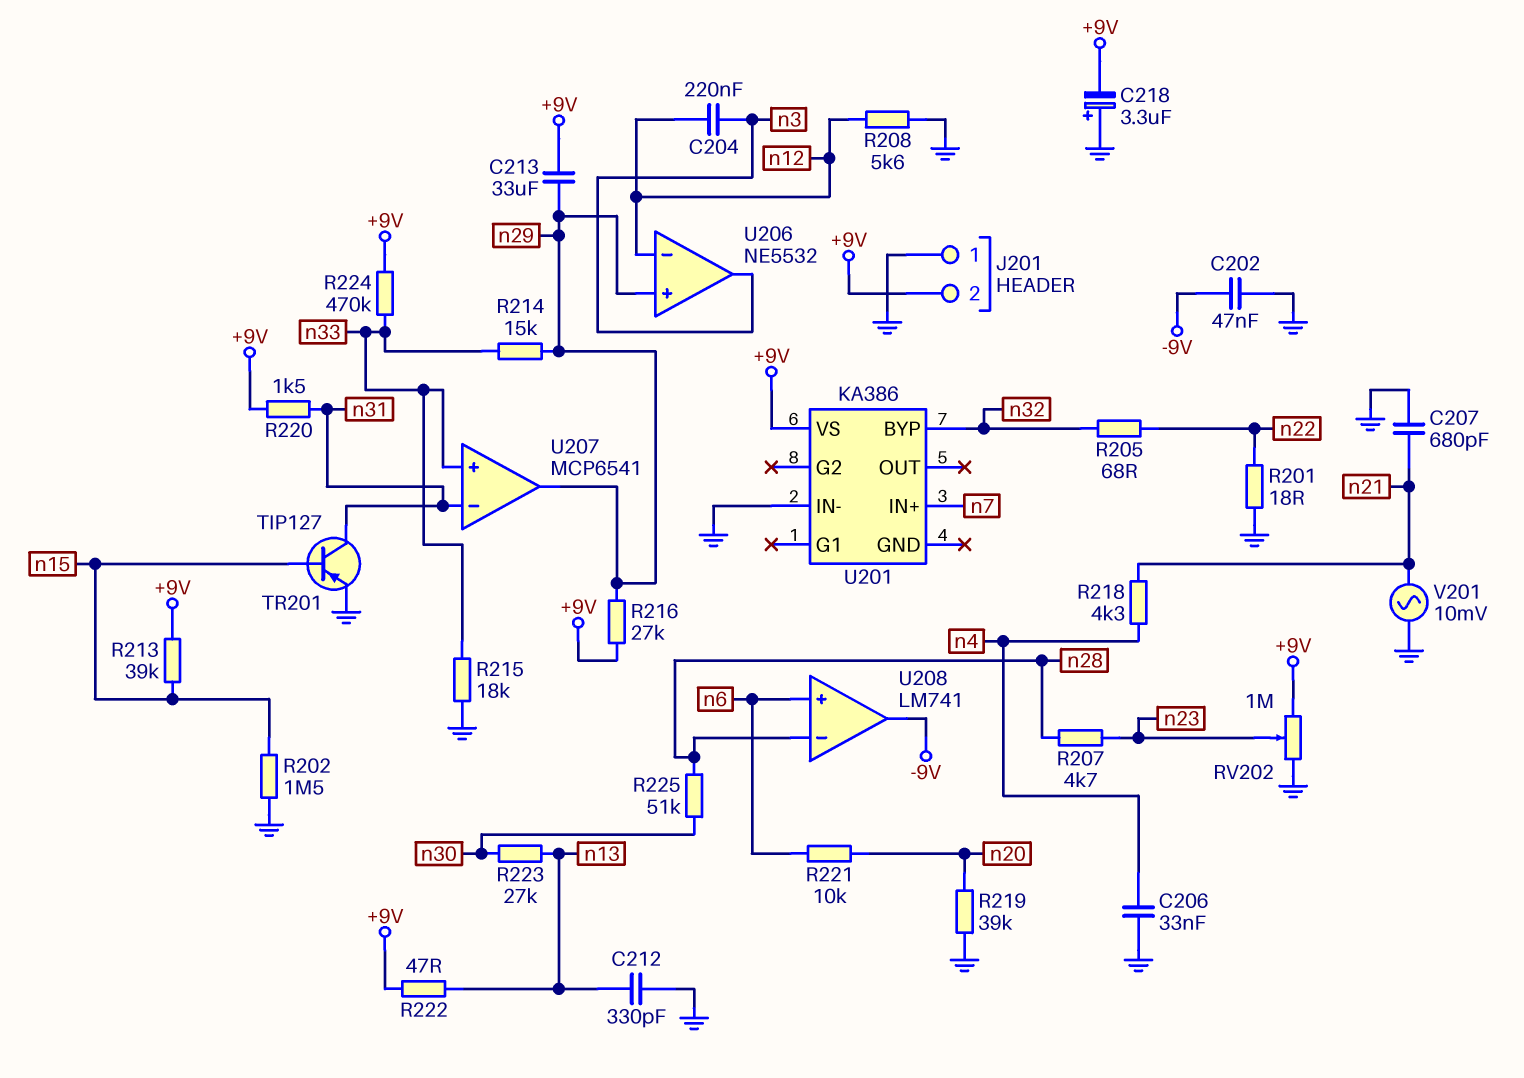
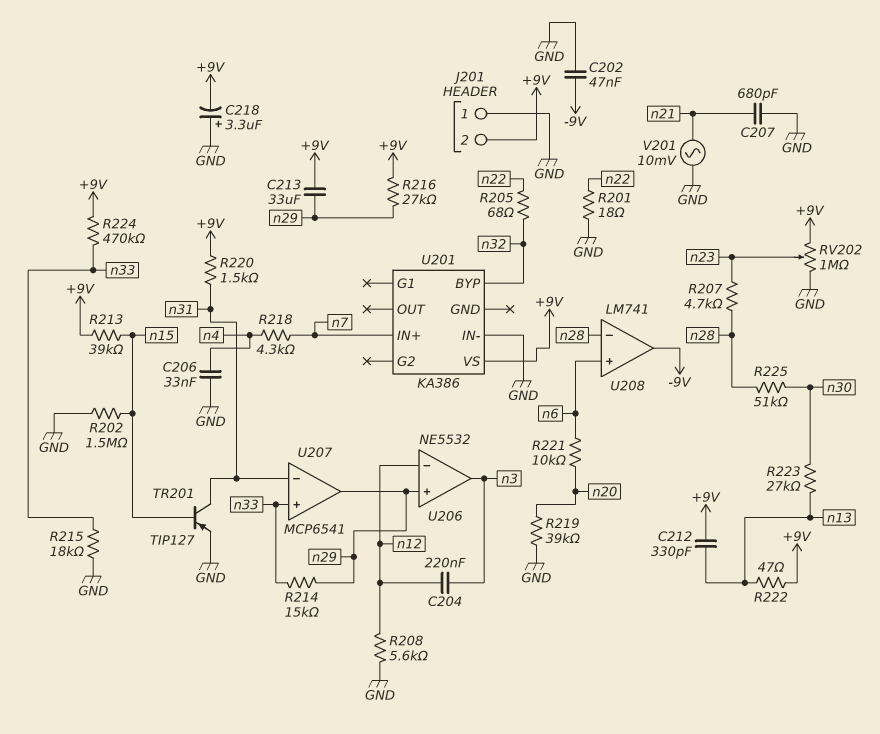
C212: 330pF (GND, n13) -> 330pF (+9V, n13)
R218: 4.3k (n4, n21) -> 4.3k (n4, n7)

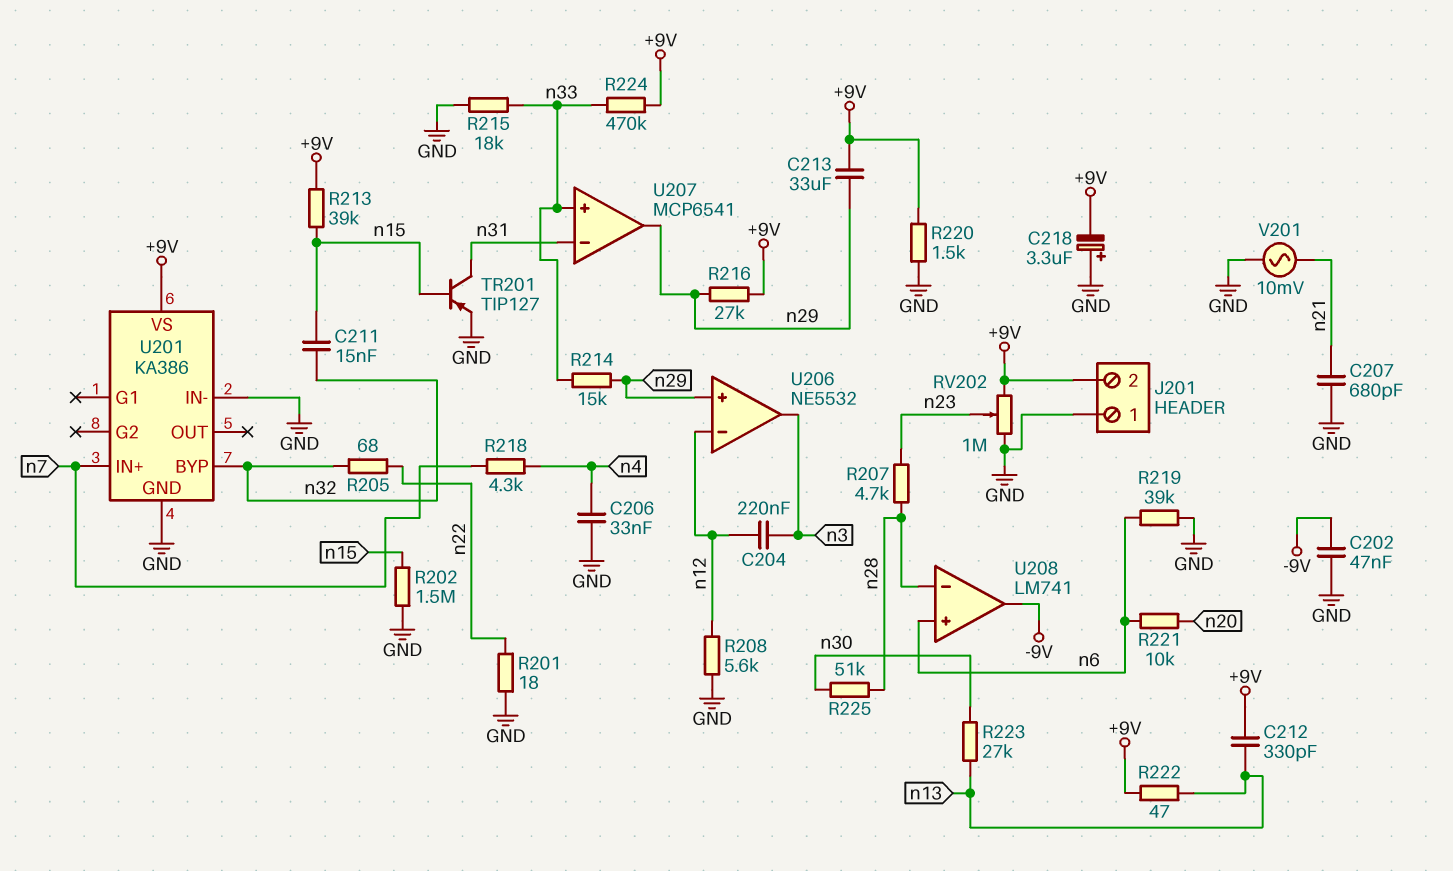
C211: none -> 15nF (n15, n32)
R219: 39k (GND, n20) -> 39k (GND, n6)
R220: 1.5k (+9V, n31) -> 1.5k (+9V, GND)
U201 pin GND: none -> GND

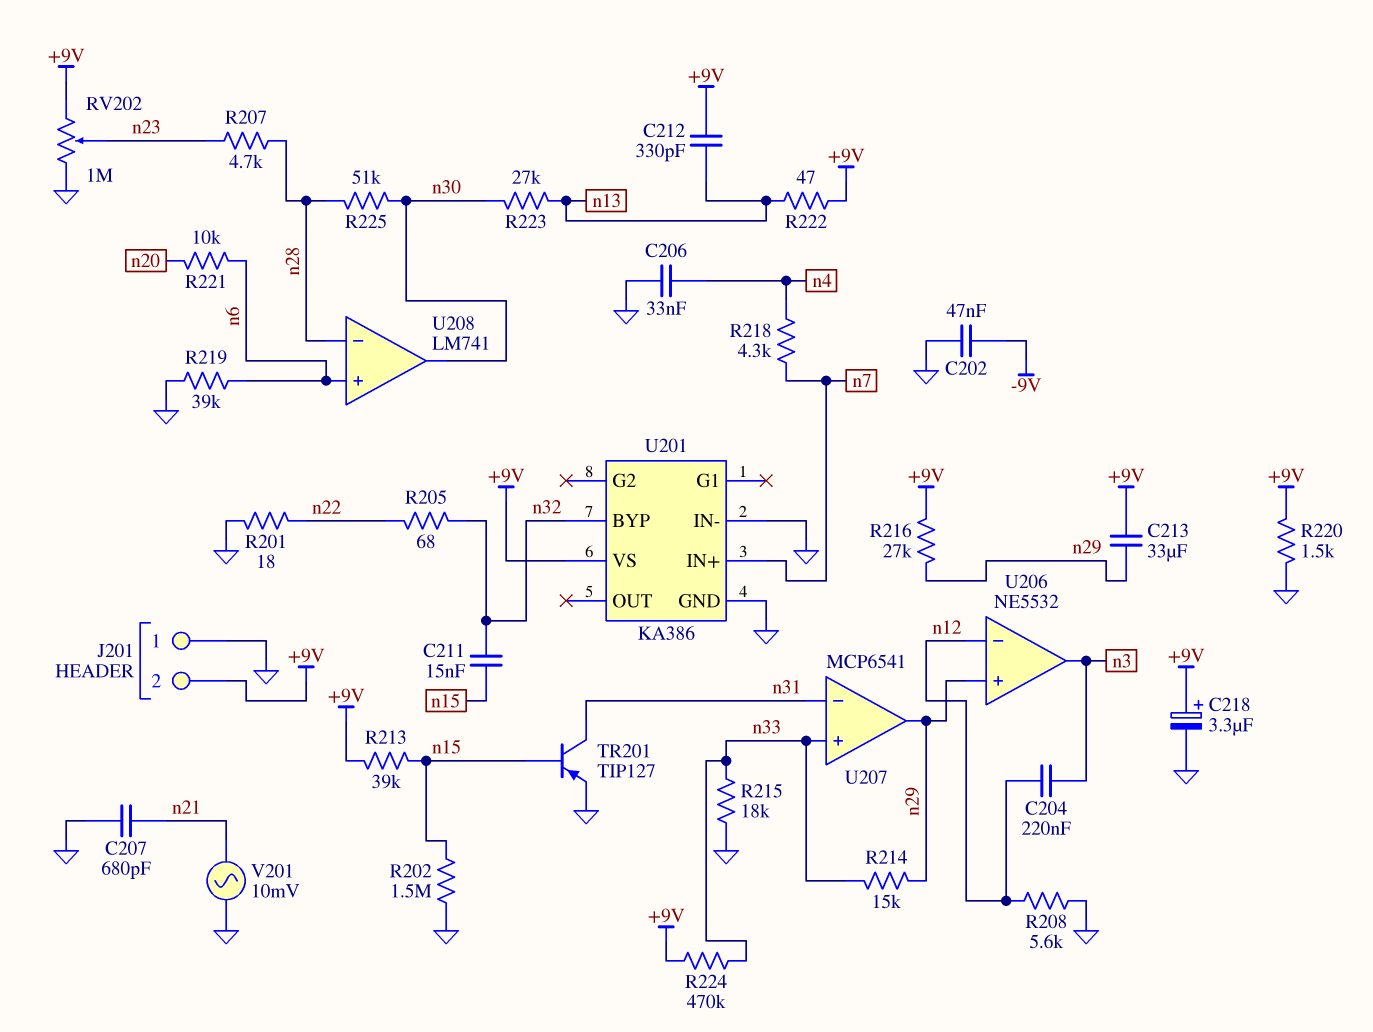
C218: 3.3uF (plus GND, minus +9V) -> 3.3uF (plus +9V, minus GND)
U208 pin out: -9V -> n30

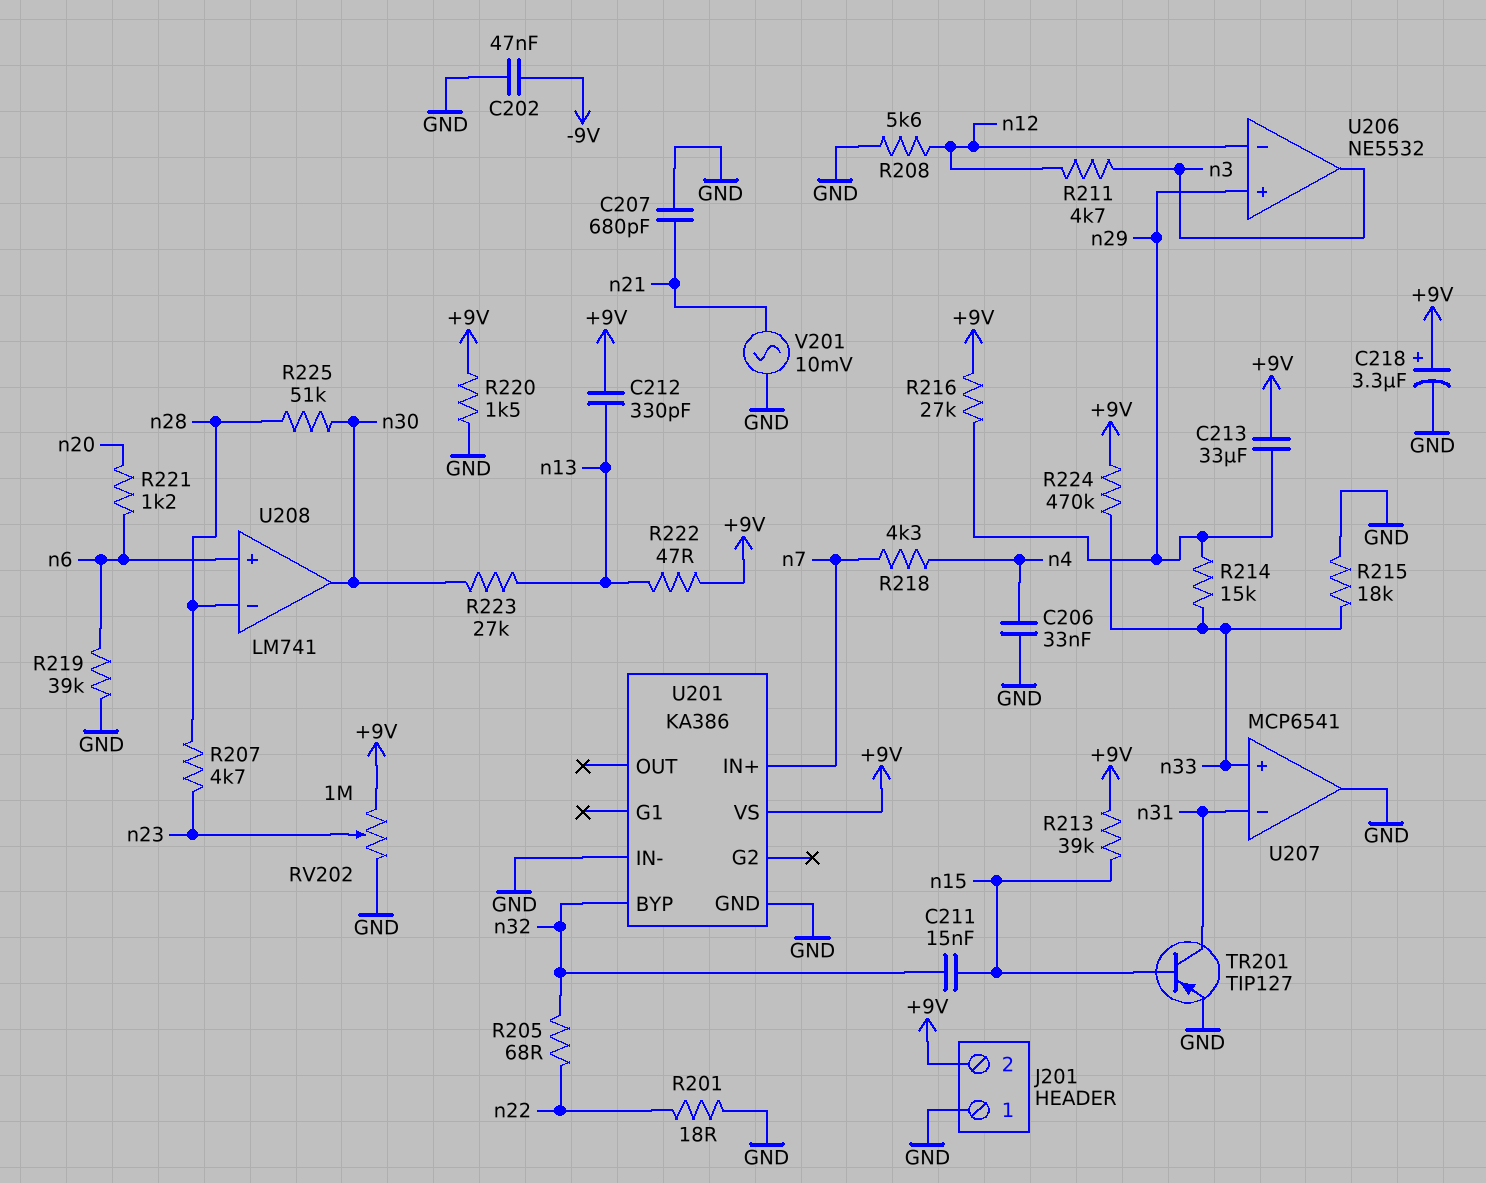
C204: 220nF (n3, n12) -> none
R202: 1.5M (GND, n15) -> none
R211: none -> 4.7k (n3, n12)
R221: 10k (n6, n20) -> 1.2k (n6, n20)
U207 pin out: n29 -> GND

